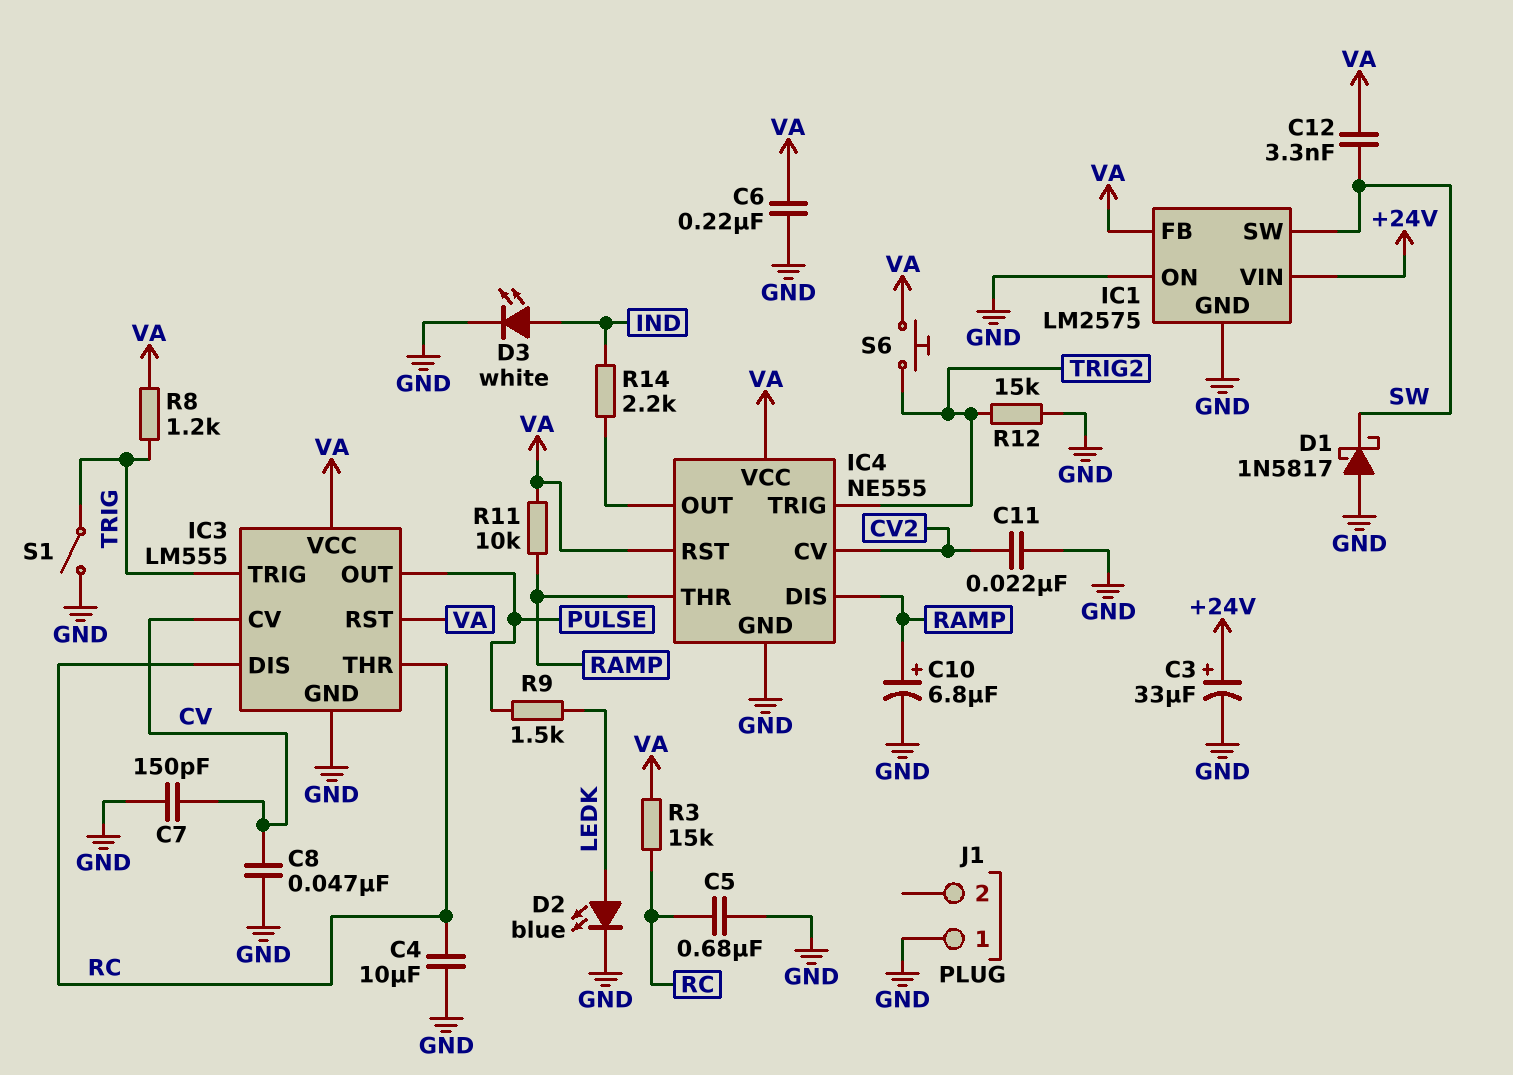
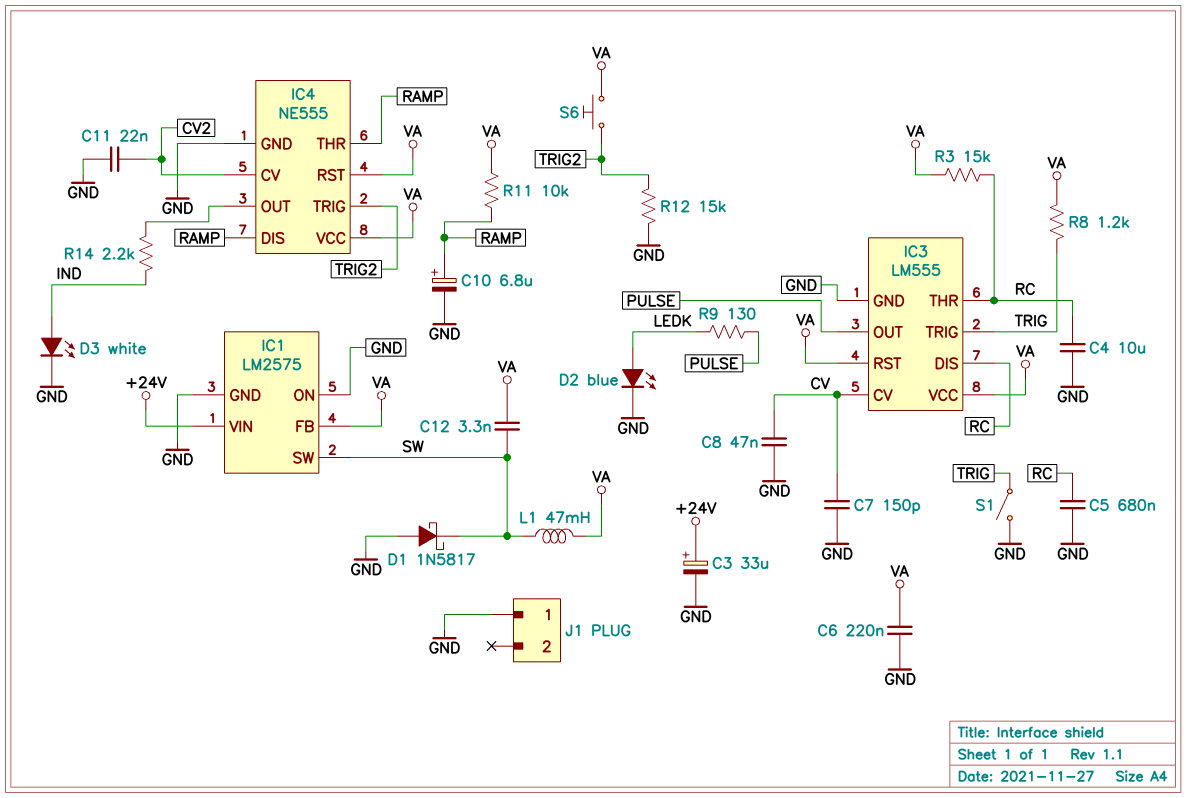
L1: none -> 47mH (SW, VA)
R9: 1.5k (LEDK, PULSE) -> 130 (LEDK, PULSE)

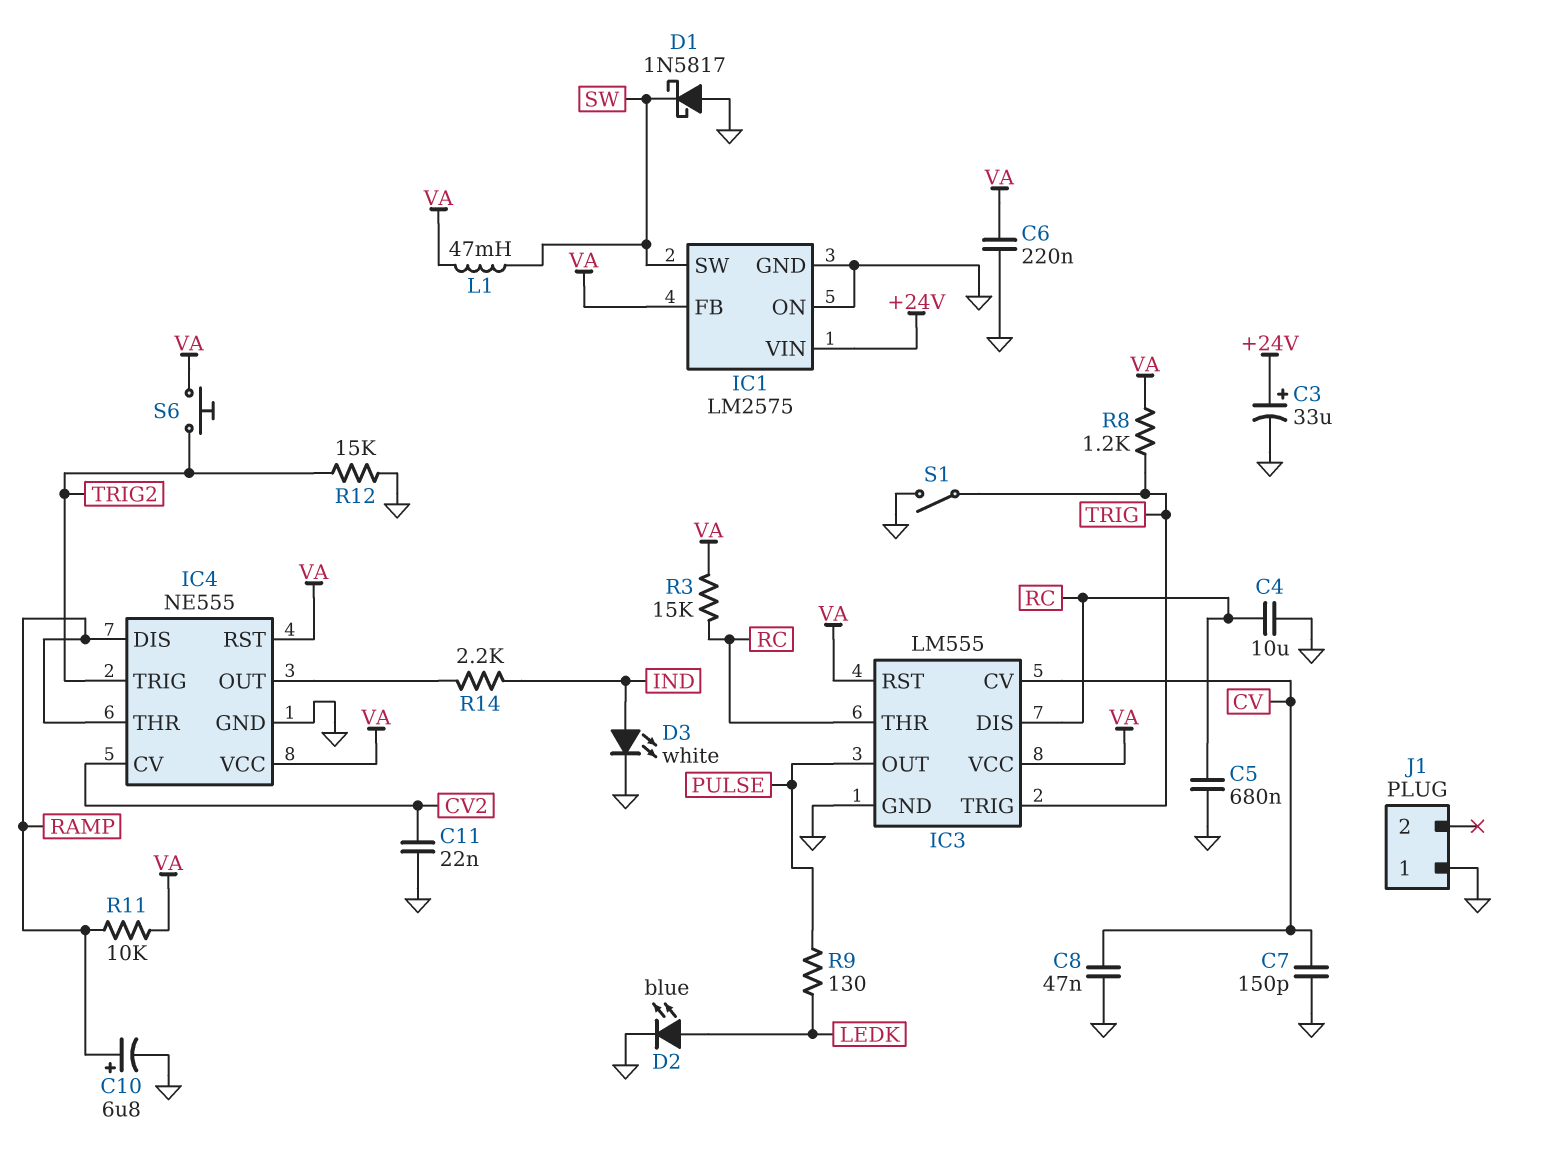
C12: 3.3nF (SW, VA) -> none

